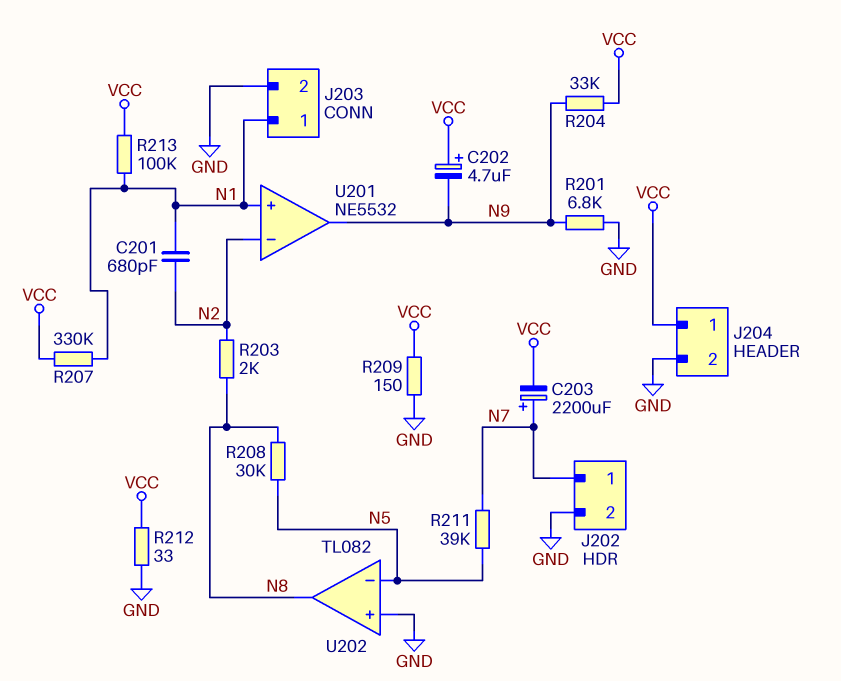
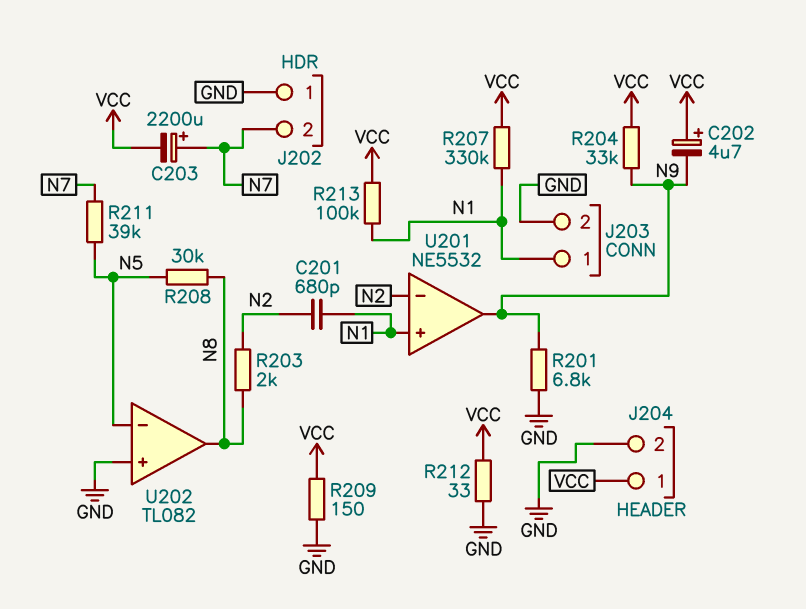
J202 pin 1: N7 -> GND
J202 pin 2: GND -> N7

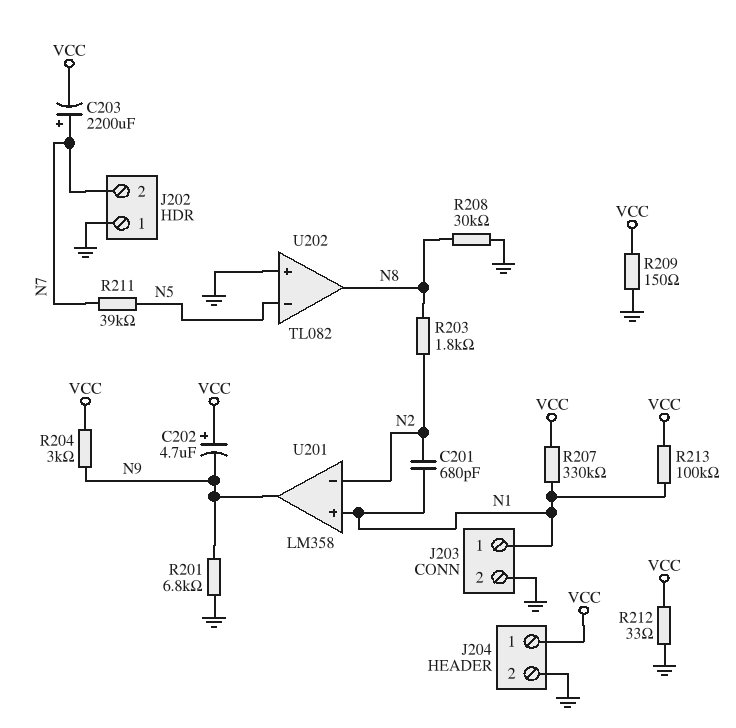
R203: 2k (N2, N8) -> 1.8k (N2, N8)
R204: 33k (N9, VCC) -> 3k (N9, VCC)
R208: 30k (N5, N8) -> 30k (GND, N8)
U201: NE5532 -> LM358

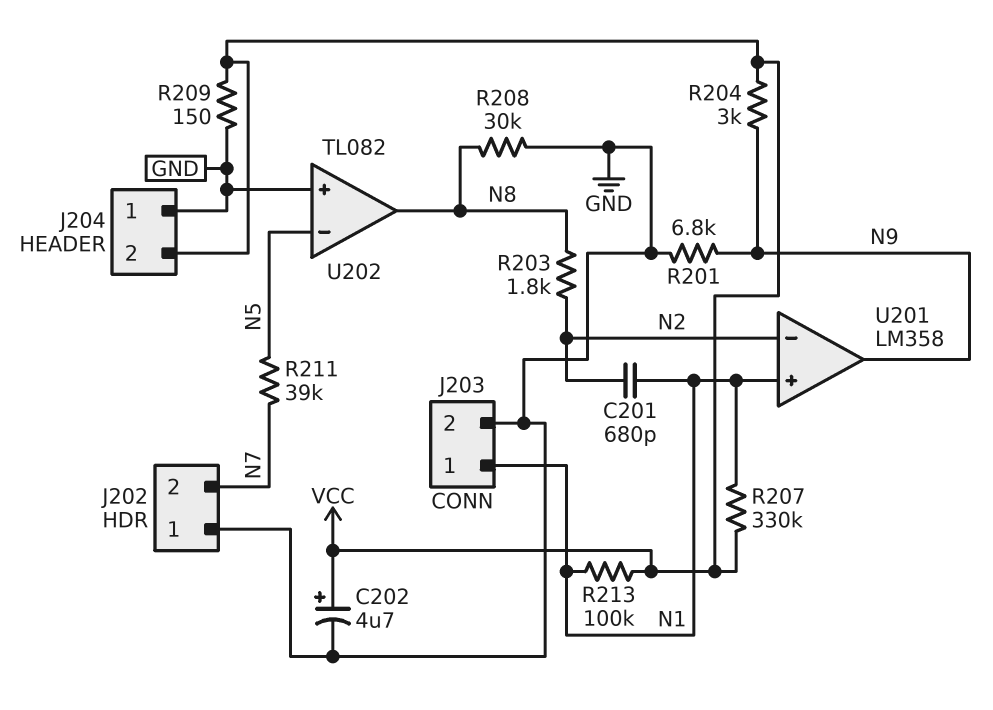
C202: 4.7uF (plus VCC, minus N9) -> 4.7uF (plus VCC, minus GND)
C203: 2200uF (plus N7, minus VCC) -> none
J204 pin 1: VCC -> GND
J204 pin 2: GND -> VCC
R212: 33 (GND, VCC) -> none

